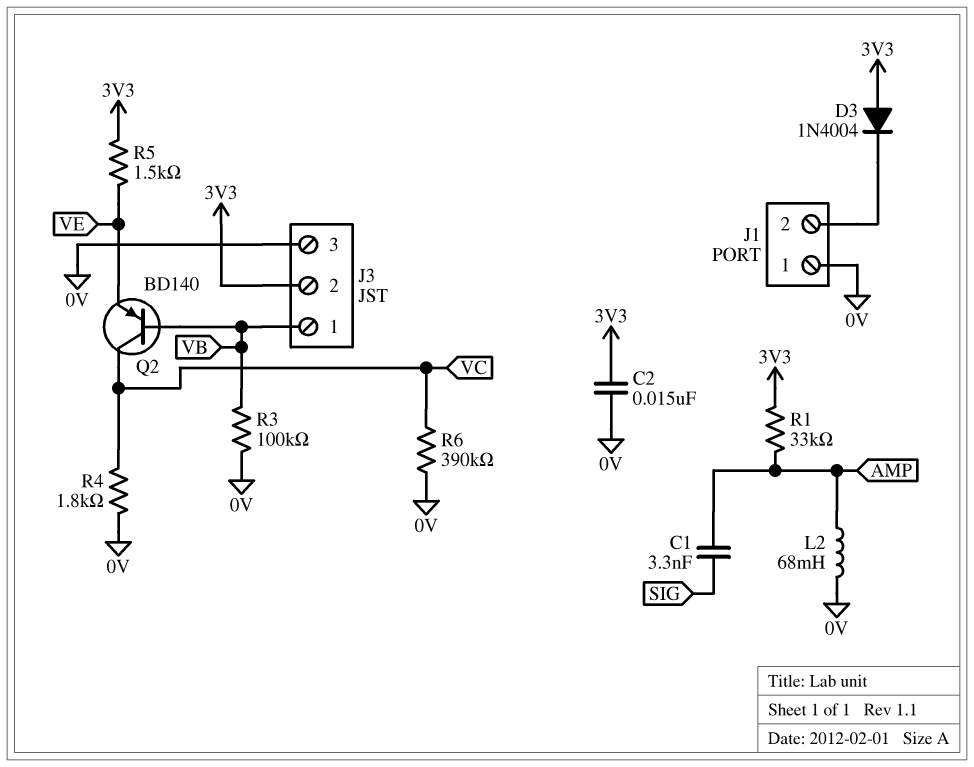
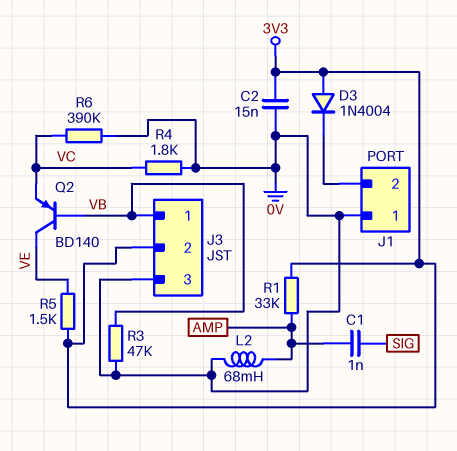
C1: 3.3nF (AMP, SIG) -> 1nF (AMP, SIG)
Q2: PNP BD140 (B VB, C VC, E VE) -> PNP BD140 (B VB, C VE, E VC)
R3: 100k (0V, VB) -> 47k (0V, VB)

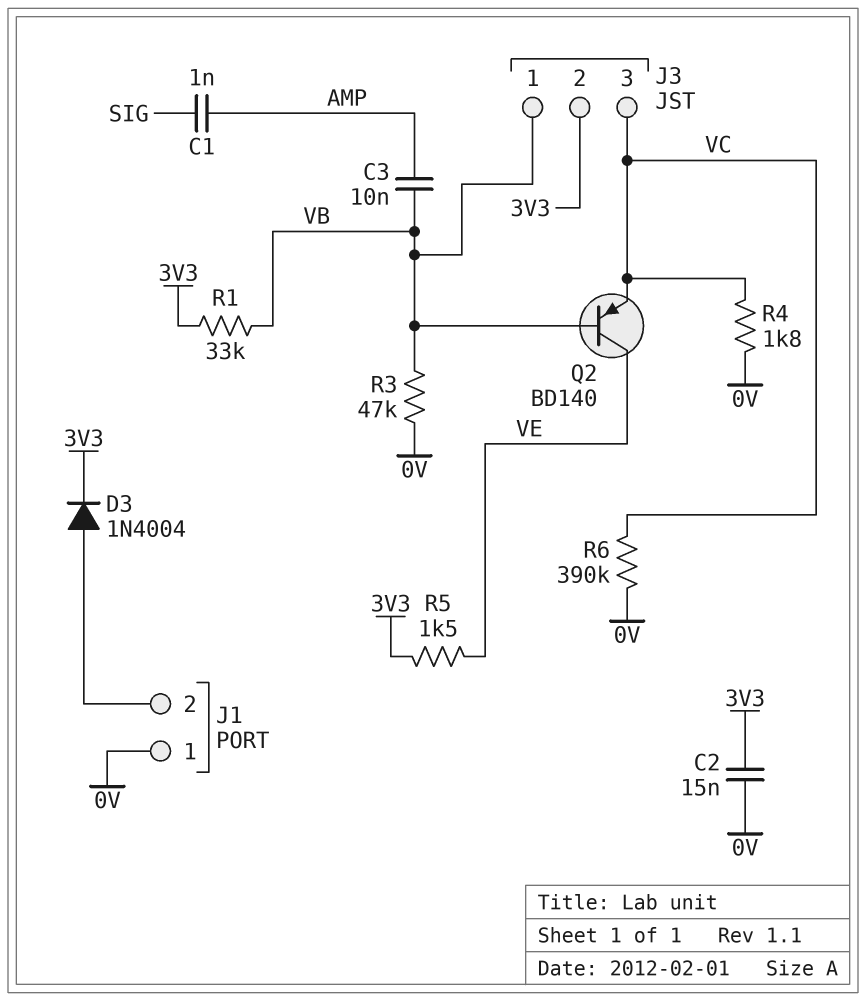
C3: none -> 10nF (AMP, VB)
D3: diode 1N4004 (A 3V3, K J1/2) -> diode 1N4004 (A J1/2, K 3V3)
J3 pin 3: 0V -> VC
L2: 68mH (0V, AMP) -> none
R1: 33k (3V3, AMP) -> 33k (3V3, VB)

